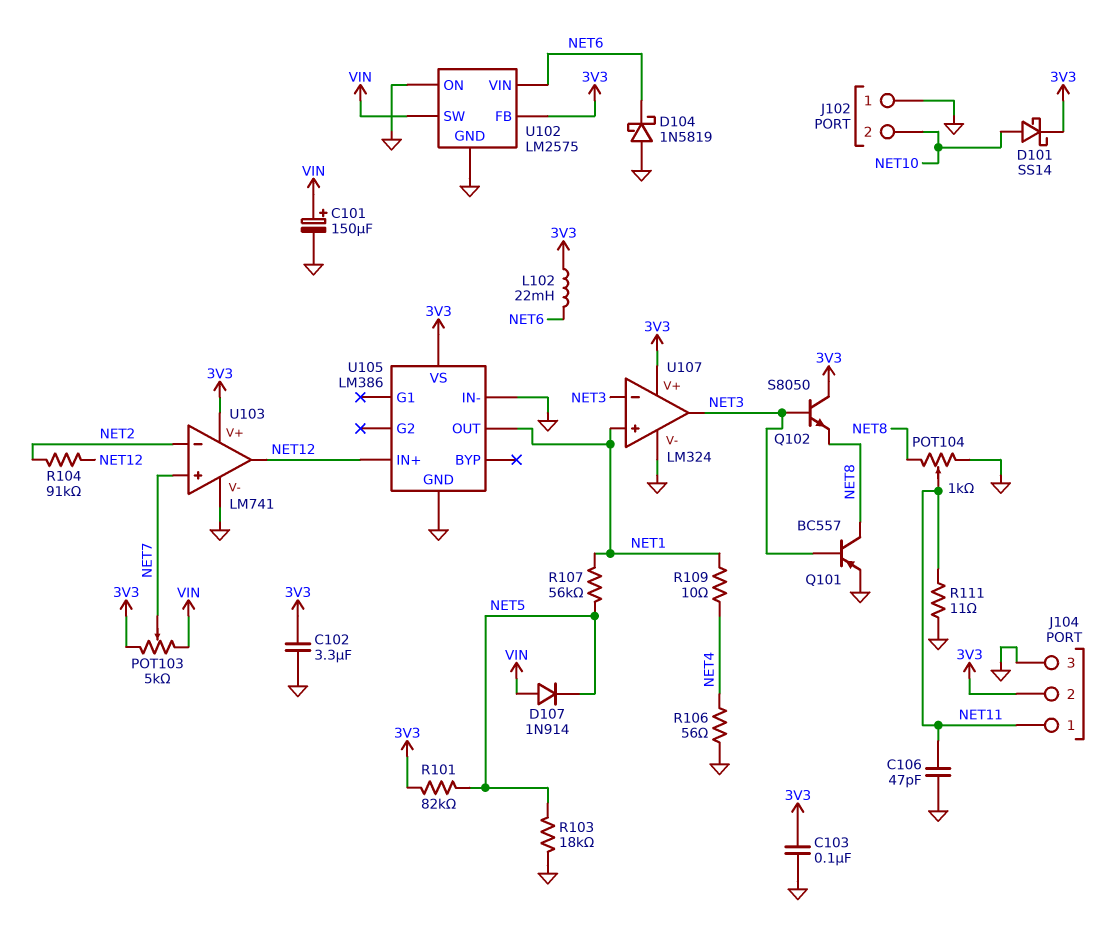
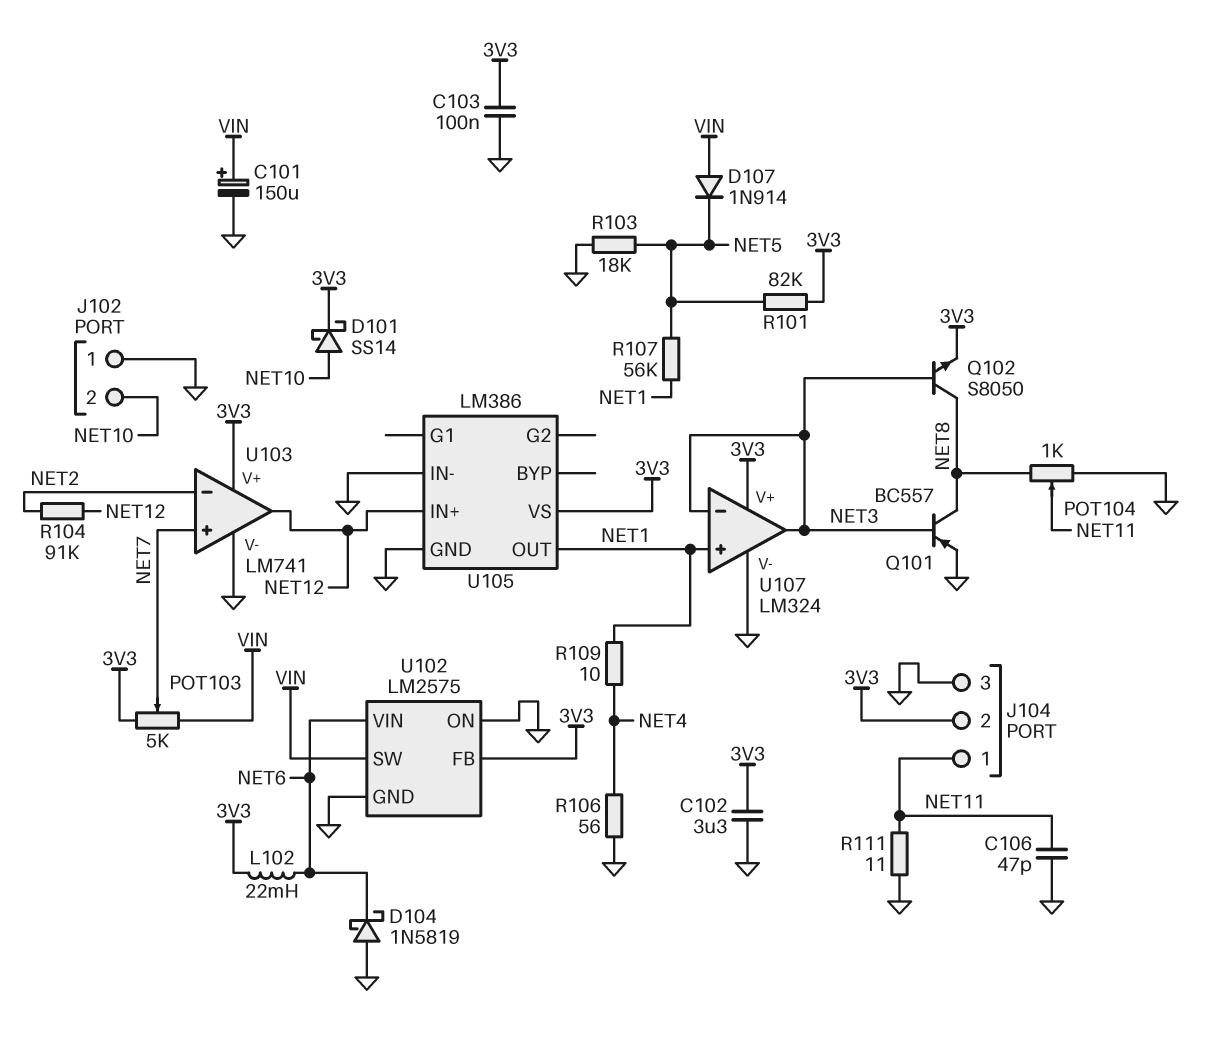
Q102: NPN S8050 (B NET3, C 3V3, E NET8) -> NPN S8050 (B NET3, C NET8, E 3V3)

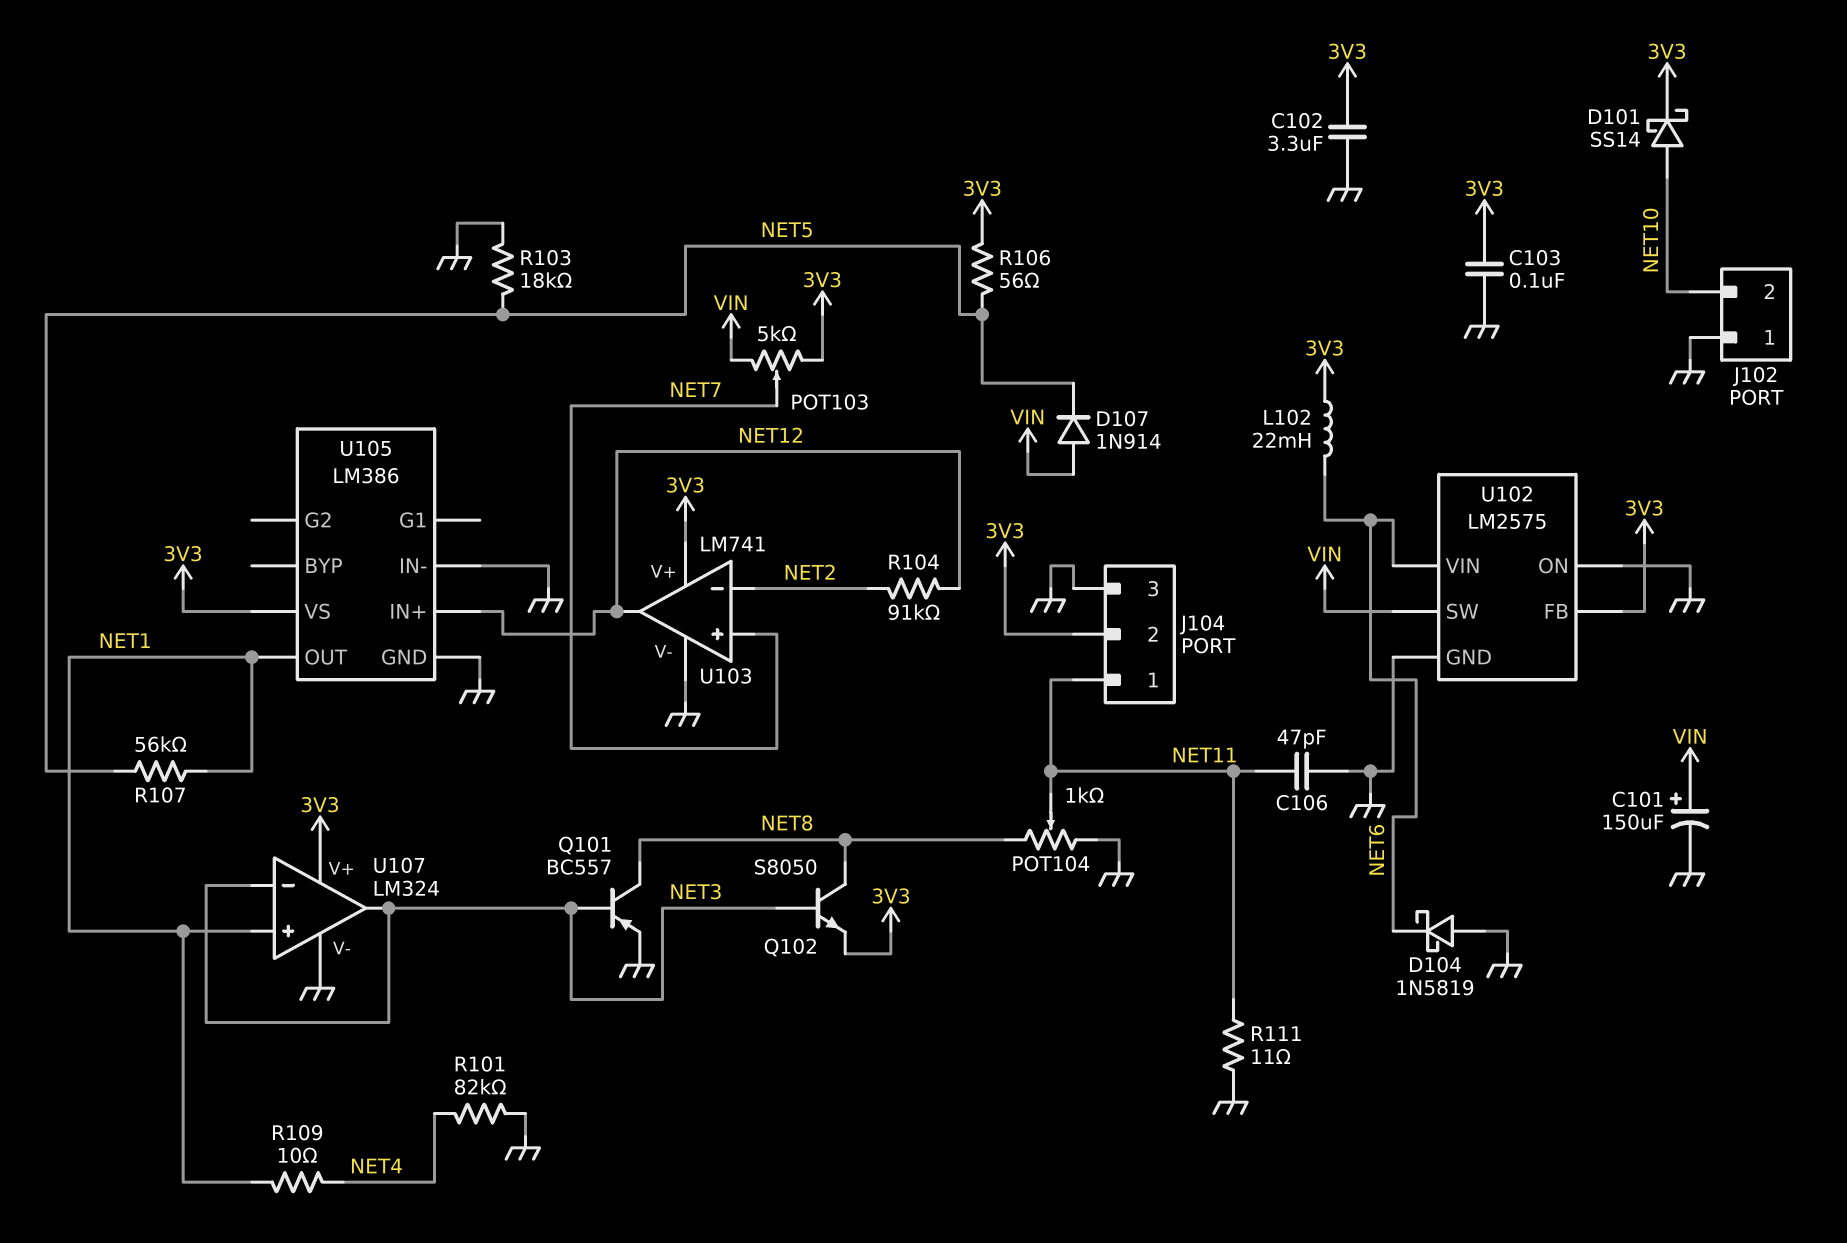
R101: 82k (3V3, NET5) -> 82k (GND, NET4)
R106: 56 (GND, NET4) -> 56 (3V3, NET5)

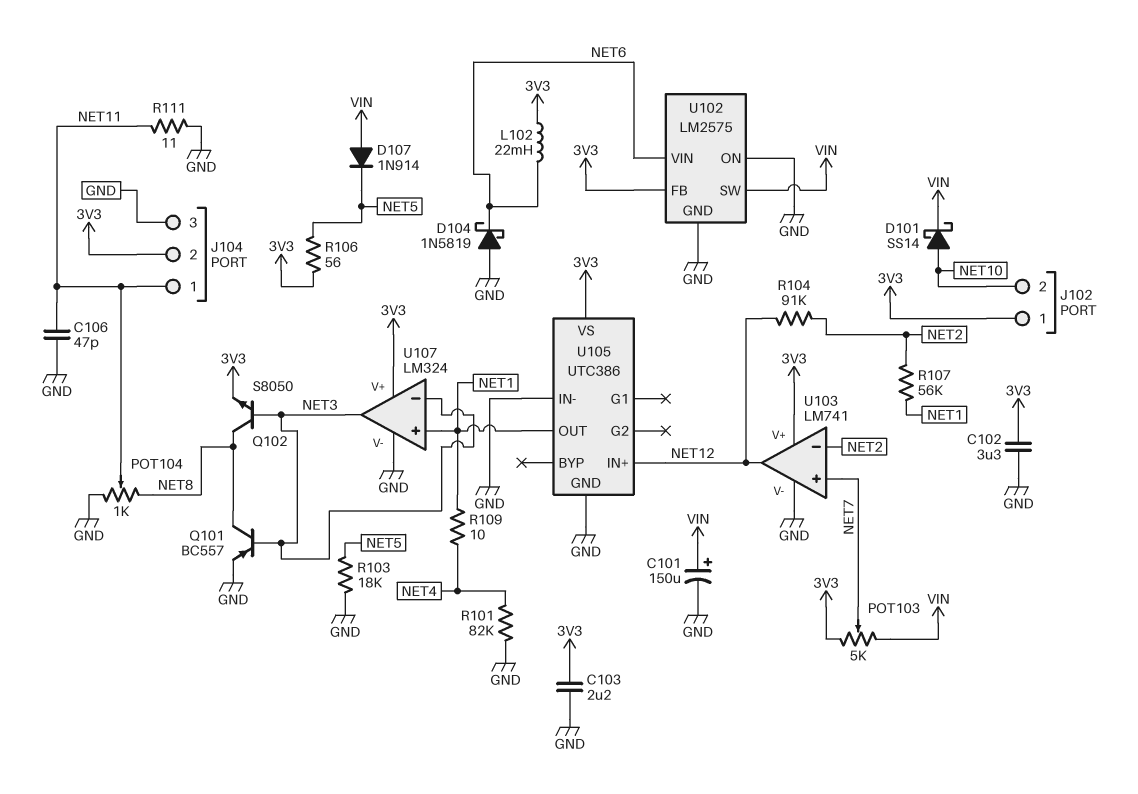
C103: 100nF (3V3, GND) -> 2.2uF (3V3, GND)
D101: schottky SS14 (A NET10, K 3V3) -> schottky SS14 (A NET10, K VIN)
J102 pin 1: GND -> 3V3
R107: 56k (NET1, NET5) -> 56k (NET1, NET2)
U105: LM386 -> UTC386

